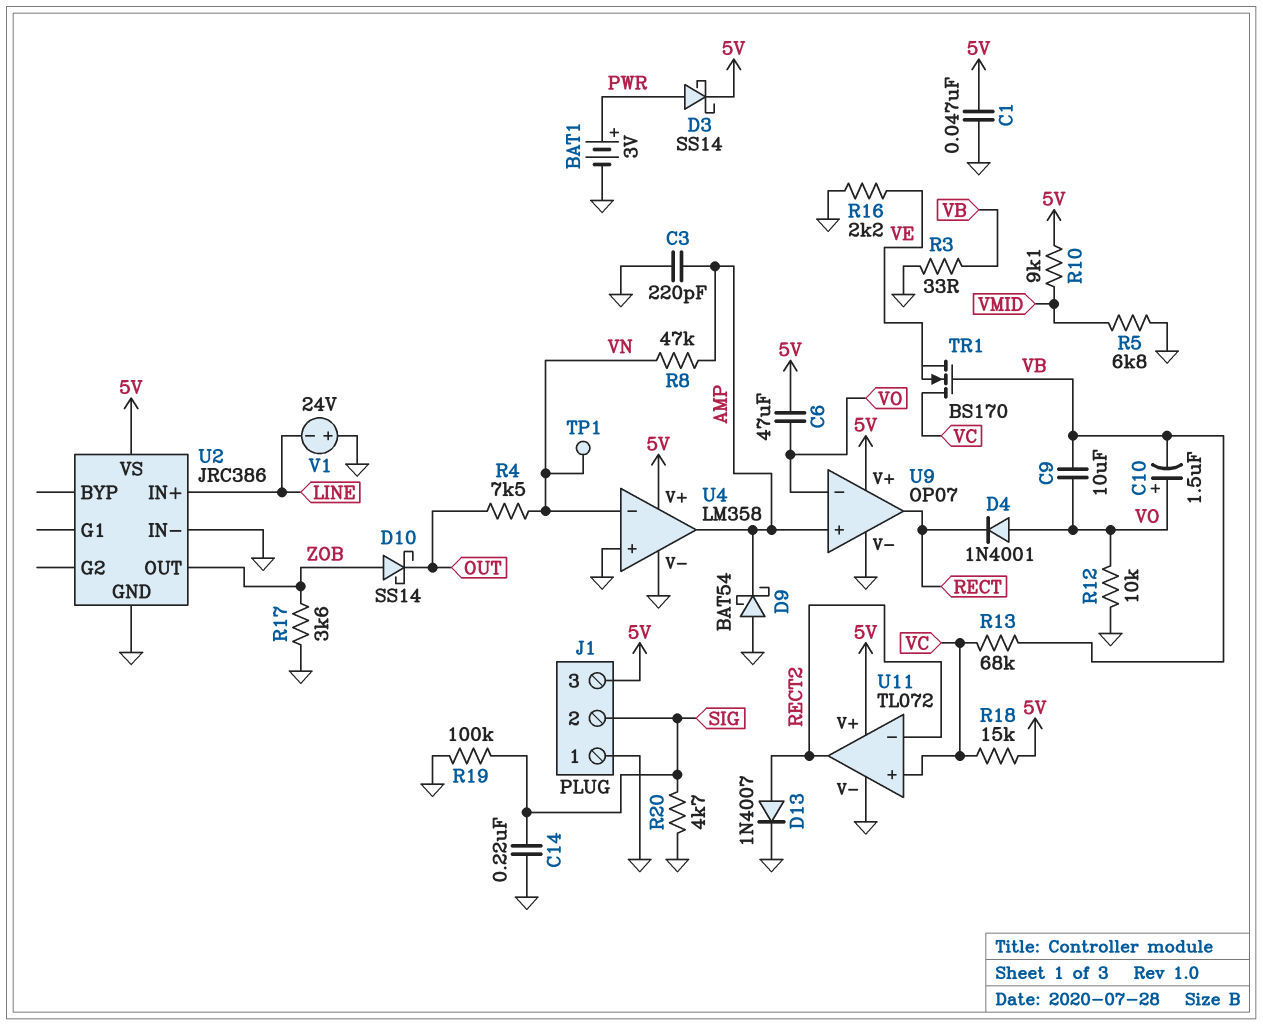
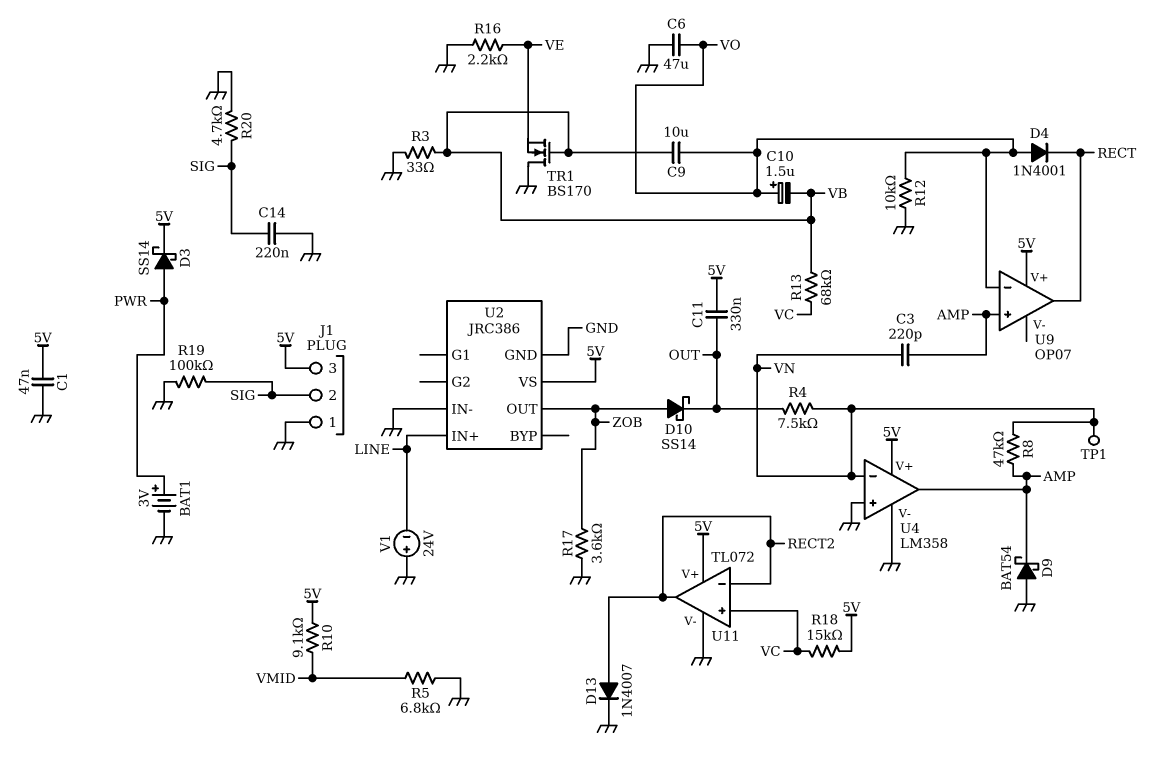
C3: 220pF (AMP, GND) -> 220pF (AMP, VN)
C6: 47uF (5V, VO) -> 47uF (GND, VO)
C11: none -> 330nF (5V, OUT)
TR1: NMOS BS170 (G VB, D VC, S VE) -> NMOS BS170 (G VB, D GND, S VE)
U9 pin V-: GND -> none

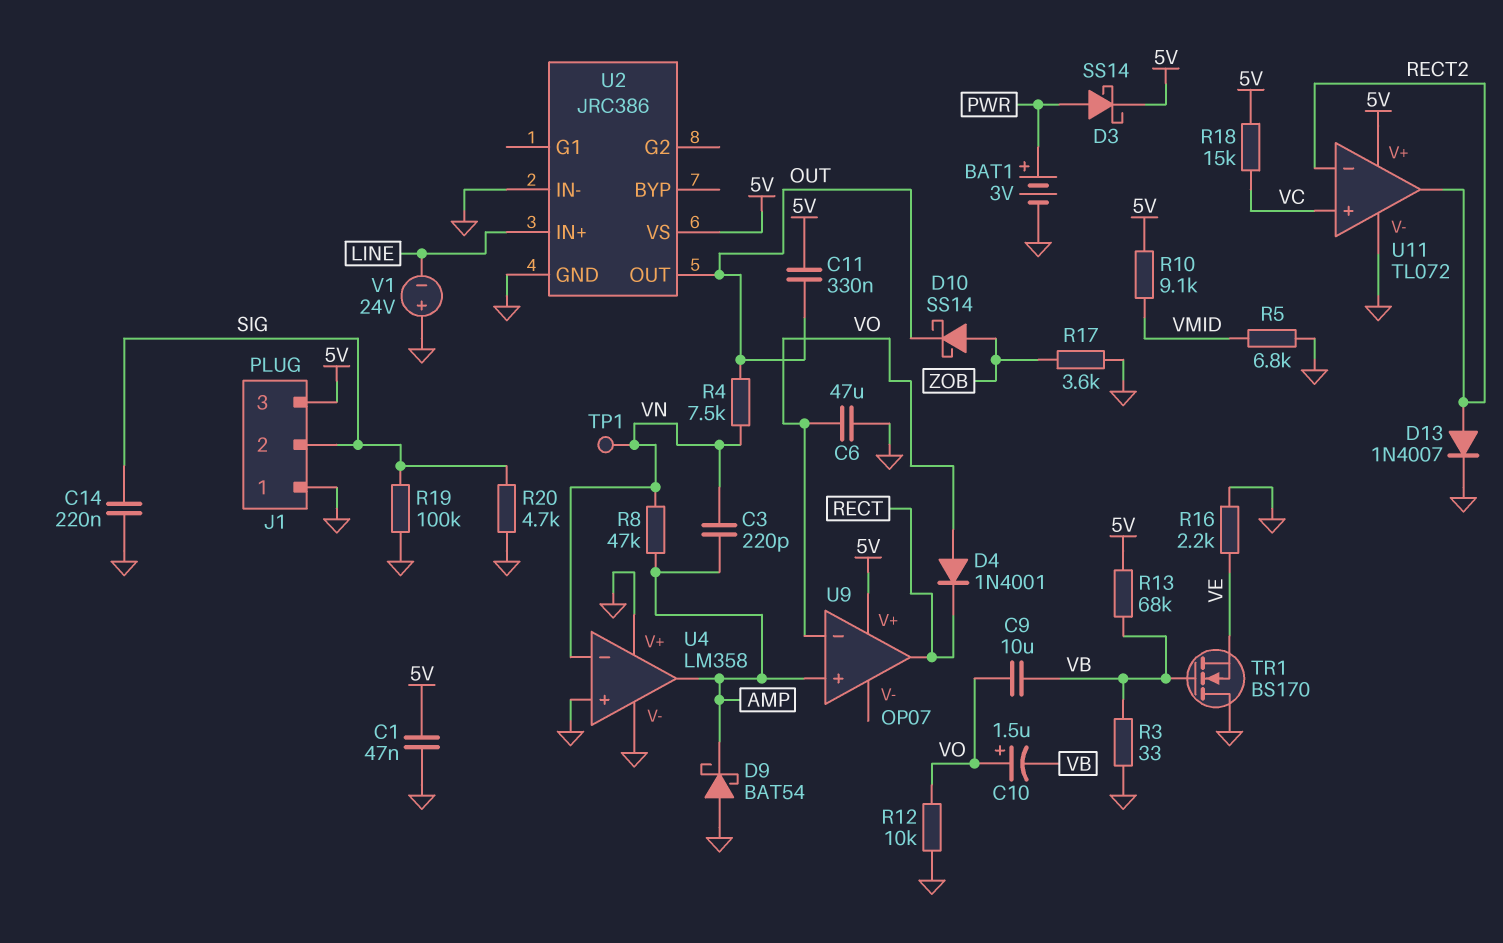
R13: 68k (VB, VC) -> 68k (5V, VB)
U2 pin OUT: ZOB -> OUT
U4 pin V+: 5V -> GND

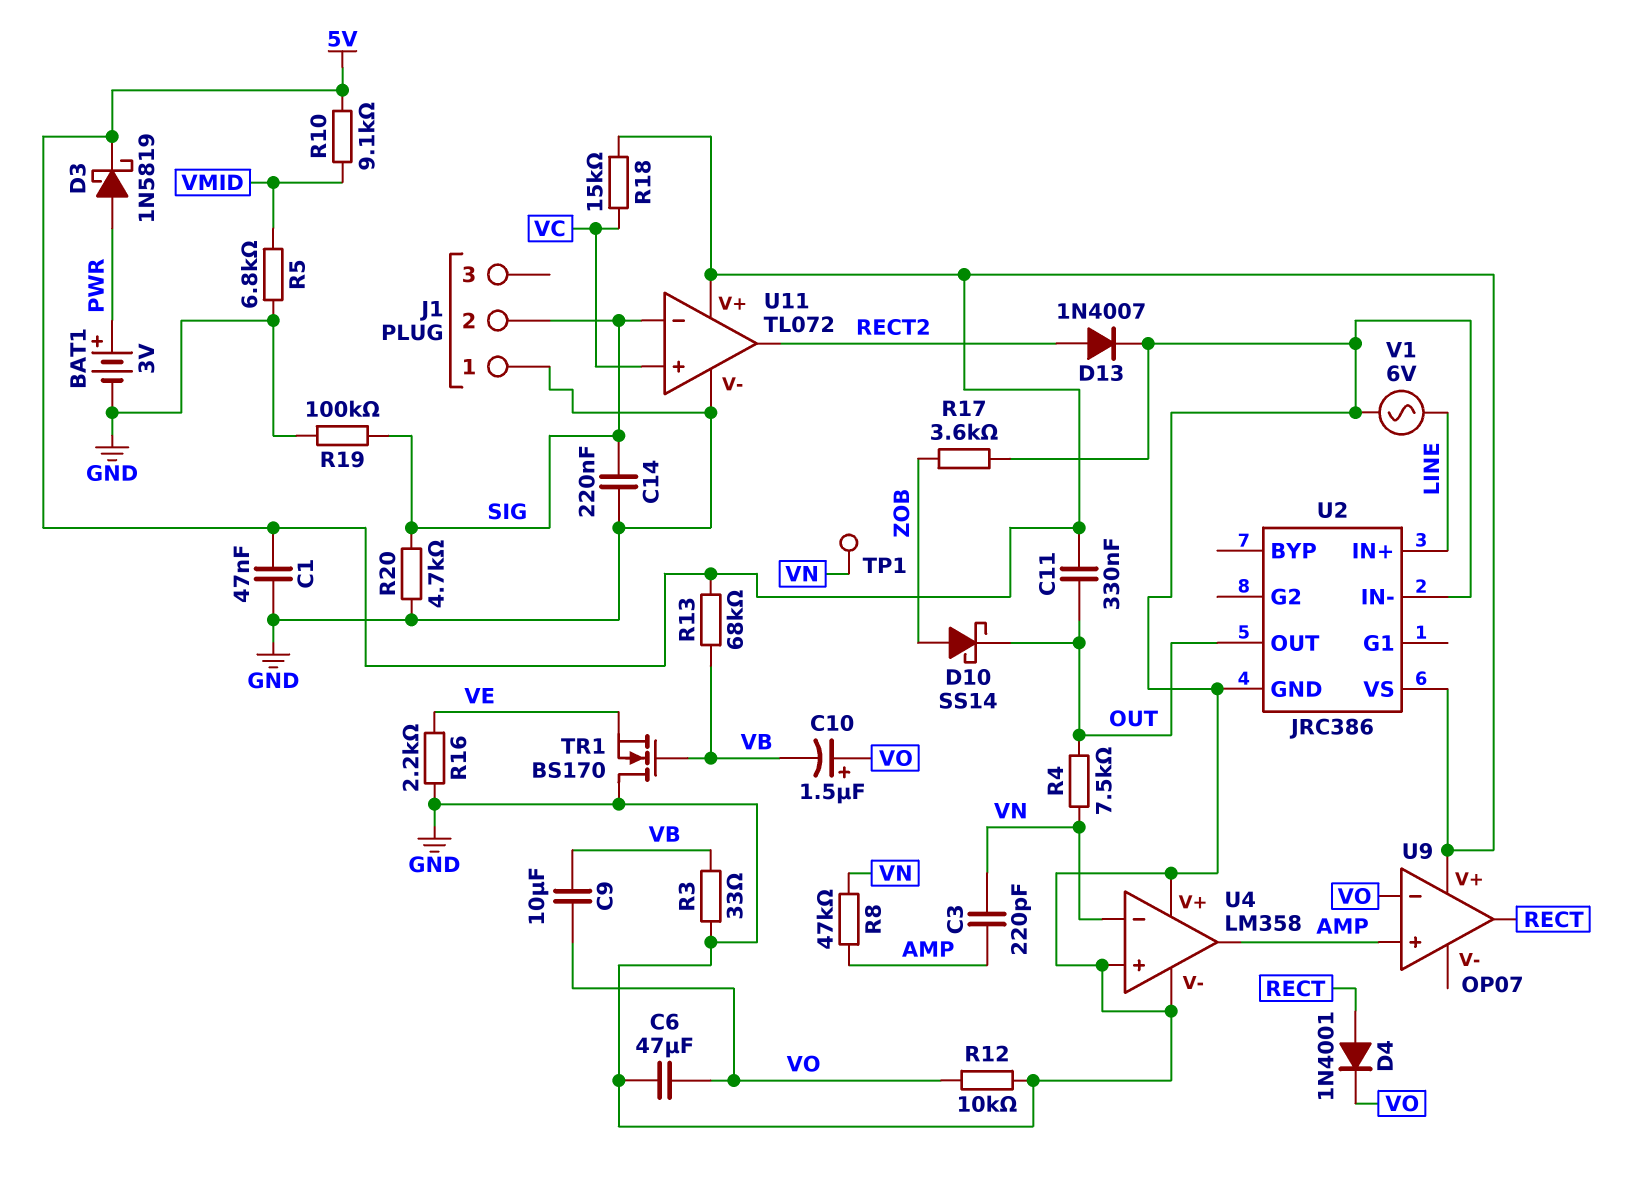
D3: schottky SS14 (A PWR, K 5V) -> schottky 1N5819 (A PWR, K 5V)
D4: diode 1N4001 (A VO, K RECT) -> diode 1N4001 (A RECT, K VO)
D9: schottky BAT54 (A GND, K AMP) -> none
J1 pin 3: 5V -> none
U11 pin in-: RECT2 -> SIG
V1: 24V (plus GND, minus LINE) -> AC 6V (GND, LINE)

